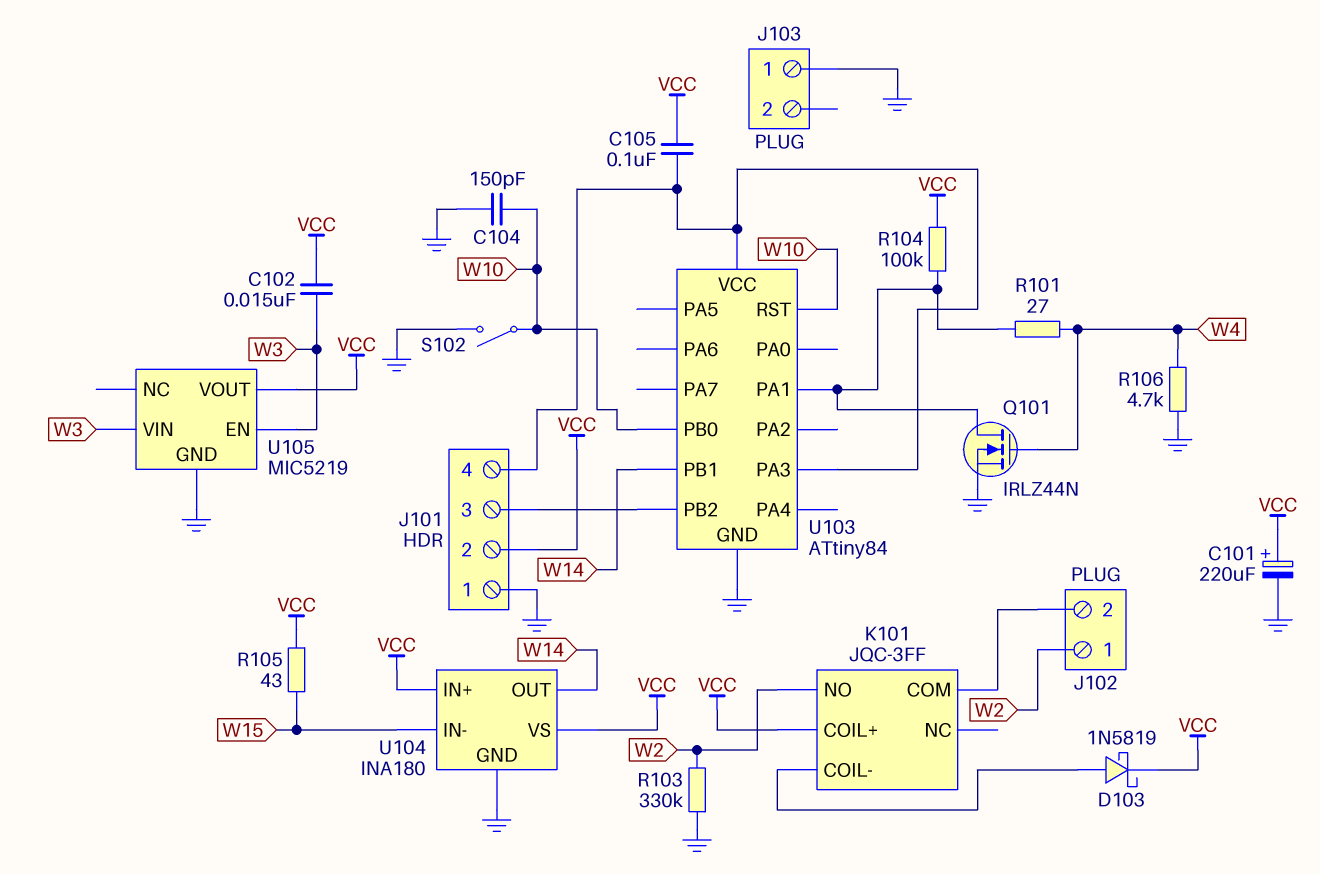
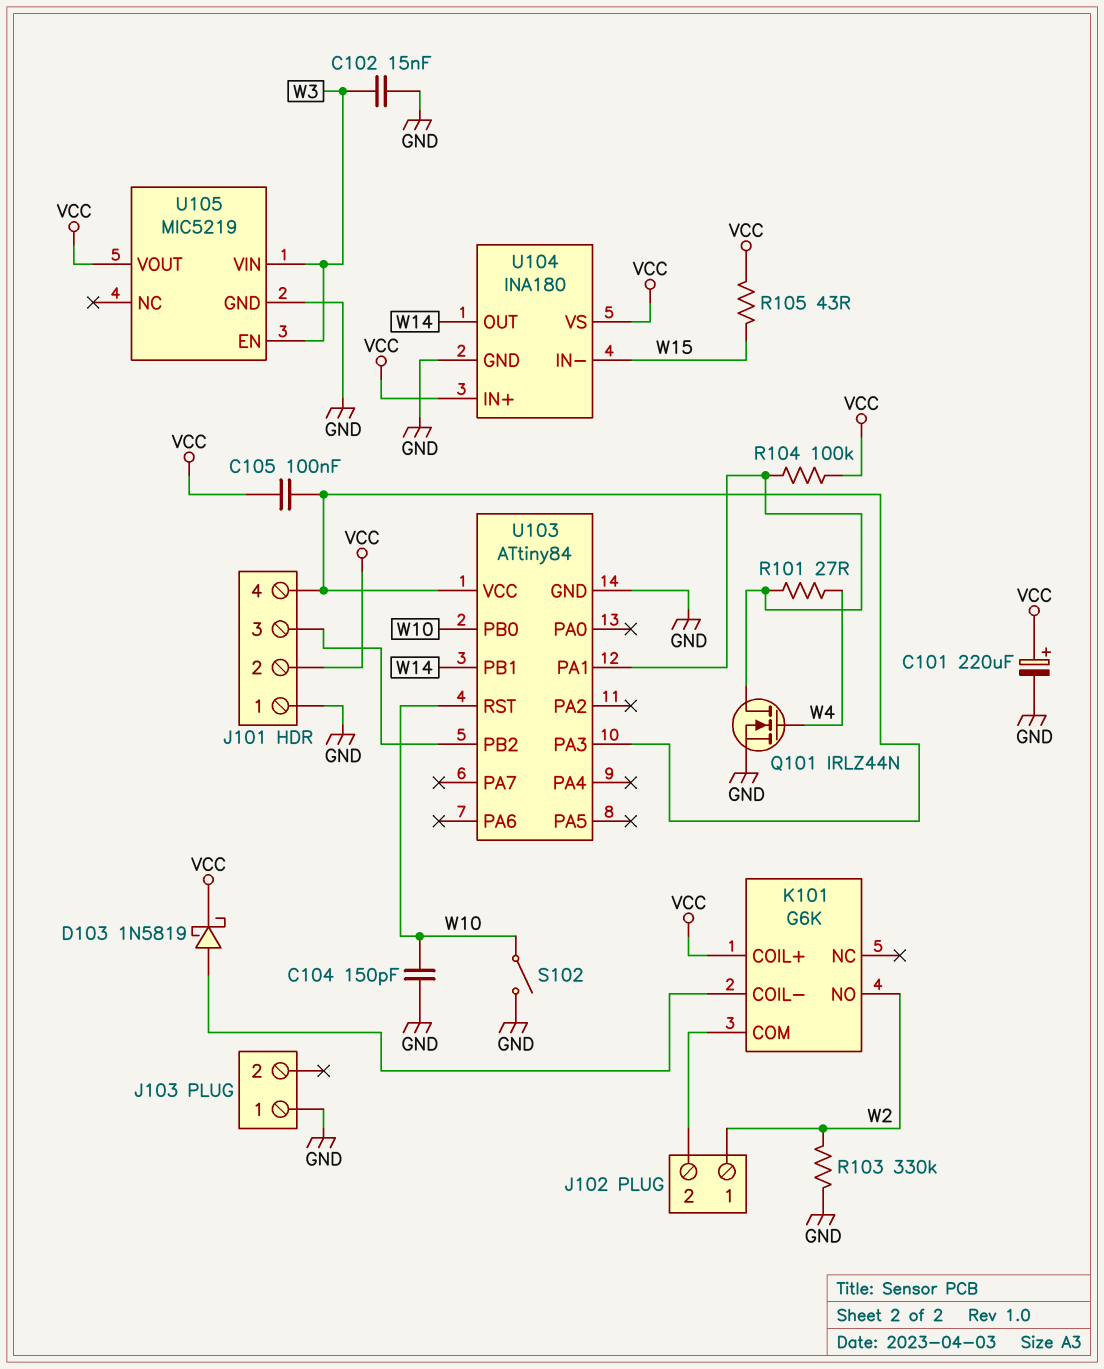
C102: 15nF (VCC, W3) -> 15nF (GND, W3)
K101: JQC-3FF -> G6K
R106: 4.7k (GND, W4) -> none

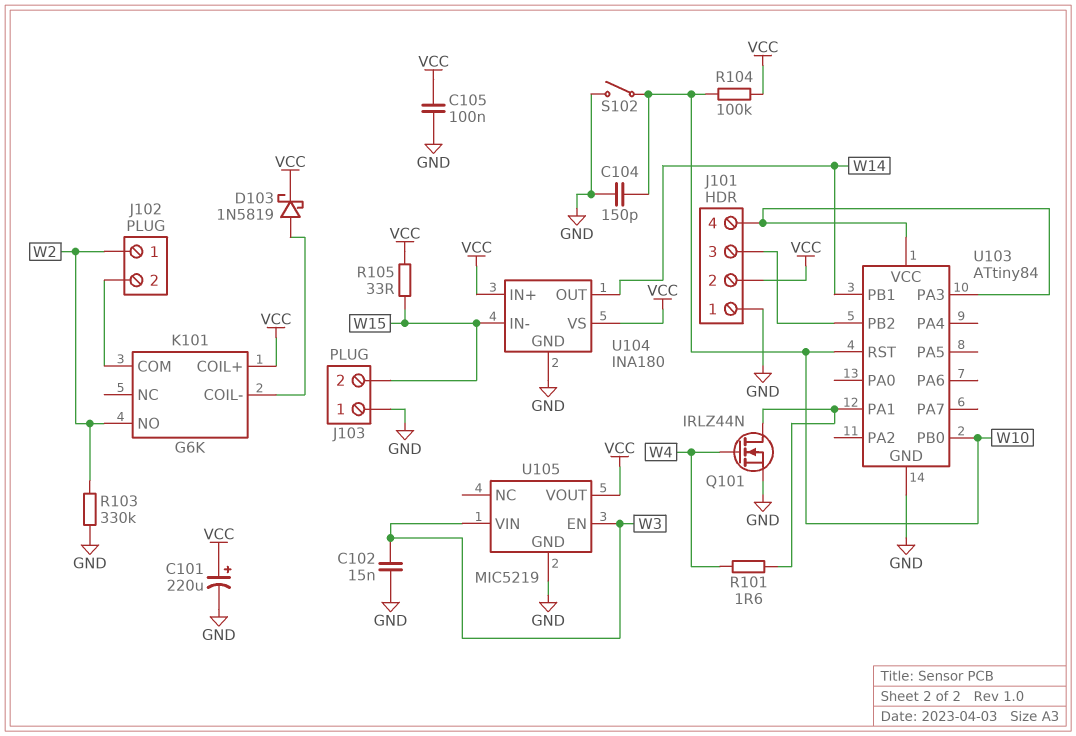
C105: 100nF (J101/4, VCC) -> 100nF (GND, VCC)
J103 pin 2: none -> W15
R101: 27 (U103/PA1, W4) -> 1.6 (U103/PA1, W4)
R104: 100k (U103/PA1, VCC) -> 100k (VCC, W10)
R105: 43 (VCC, W15) -> 33 (VCC, W15)

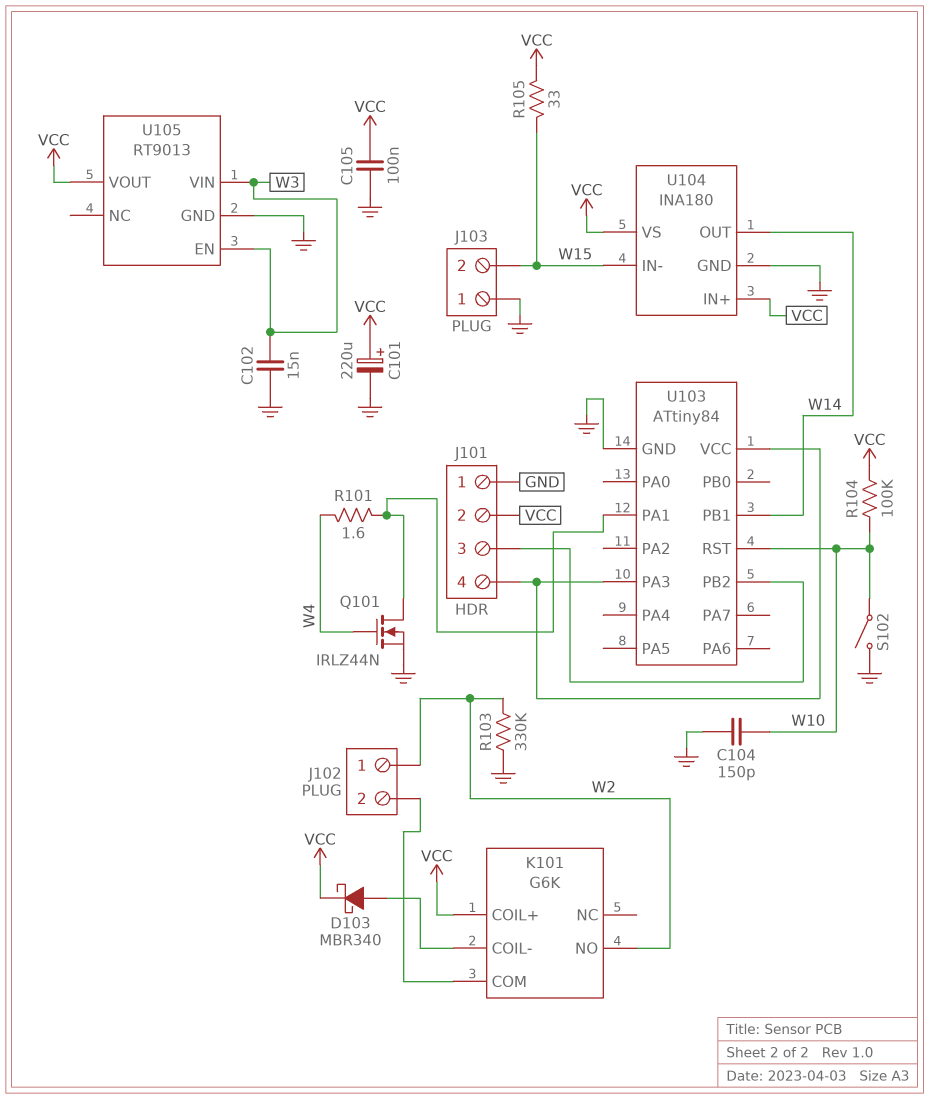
D103: schottky 1N5819 (A K101/COIL-, K VCC) -> schottky MBR340 (A K101/COIL-, K VCC)
U103 pin PB0: W10 -> none
U105: MIC5219 -> RT9013

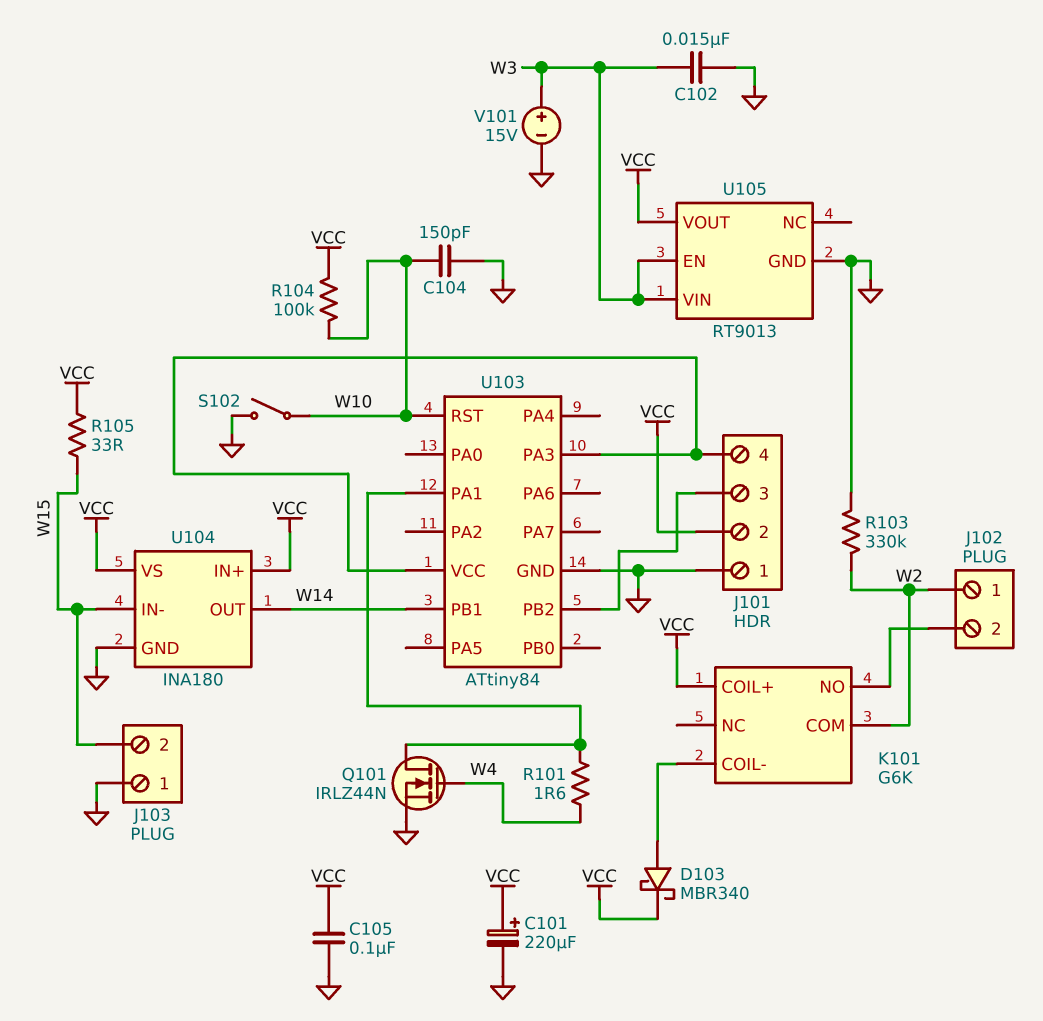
K101 pin COM: J102/2 -> W2
K101 pin NO: W2 -> J102/2
V101: none -> 15V (plus W3, minus GND)

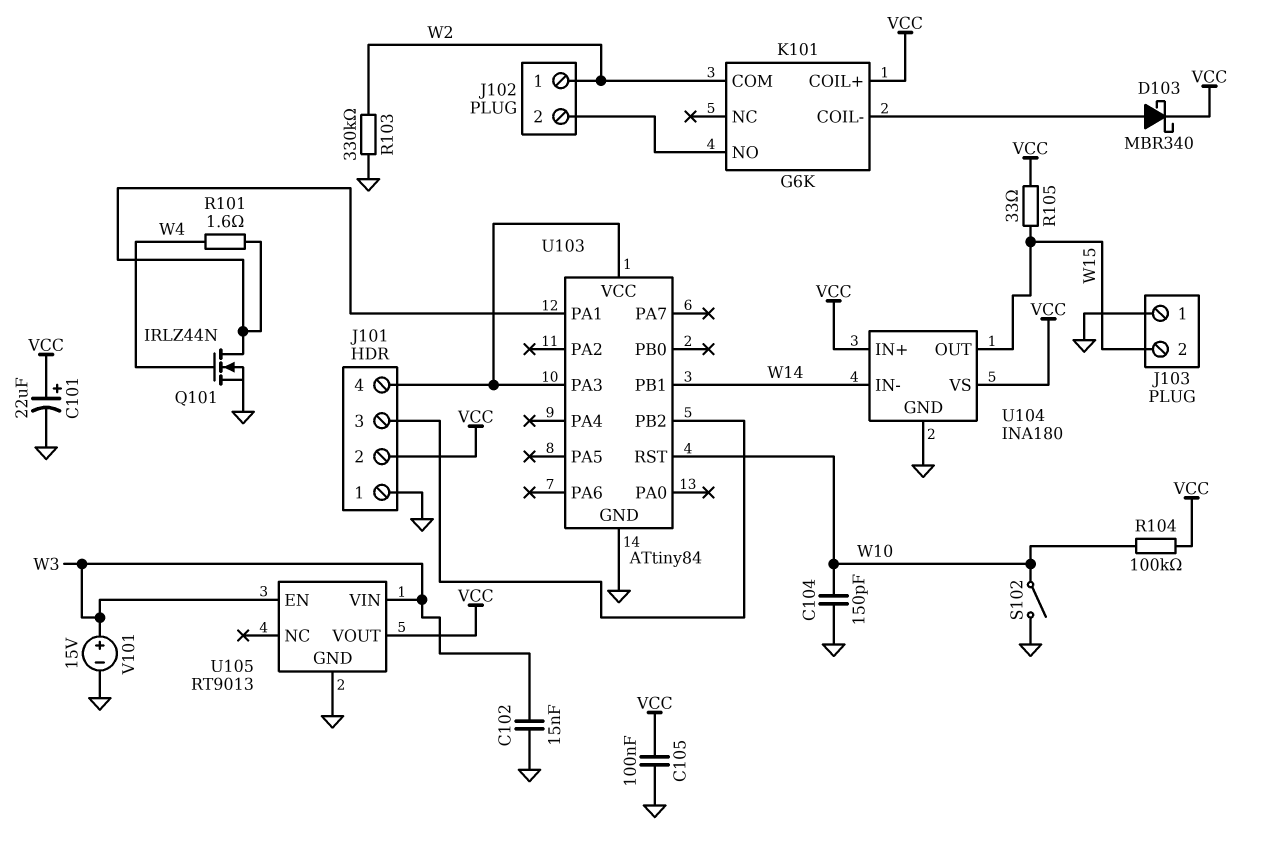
C101: 220uF (plus VCC, minus GND) -> 22uF (plus VCC, minus GND)
U104 pin IN-: W15 -> W14
U104 pin OUT: W14 -> W15

